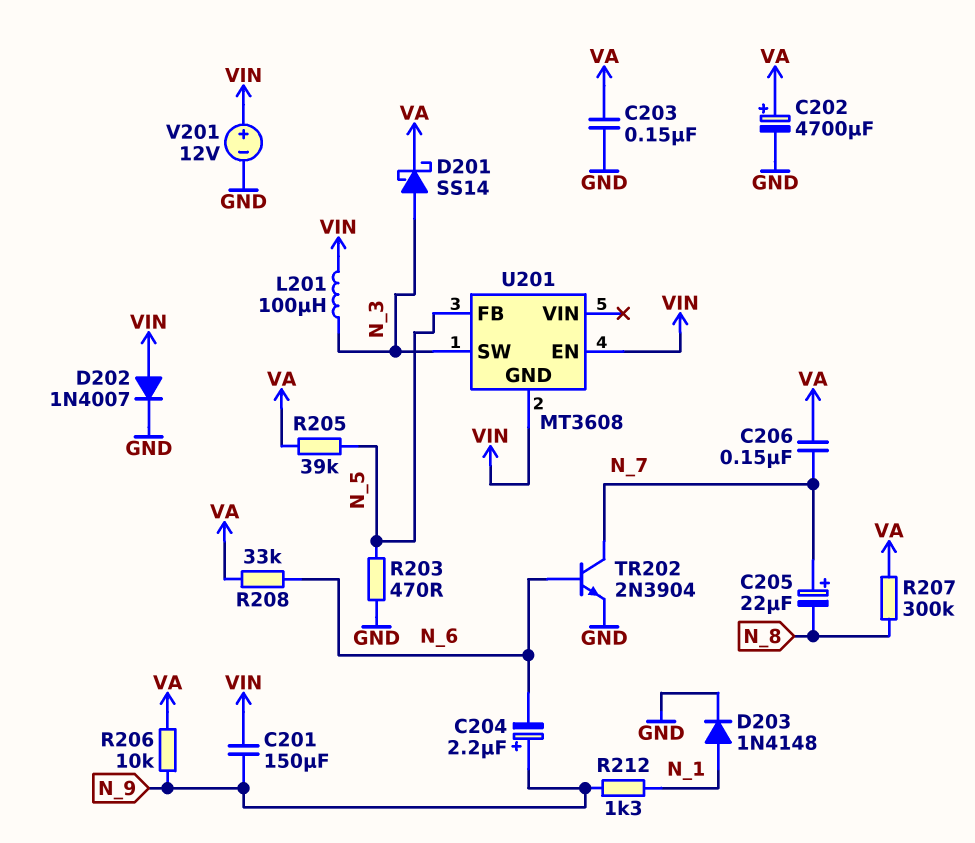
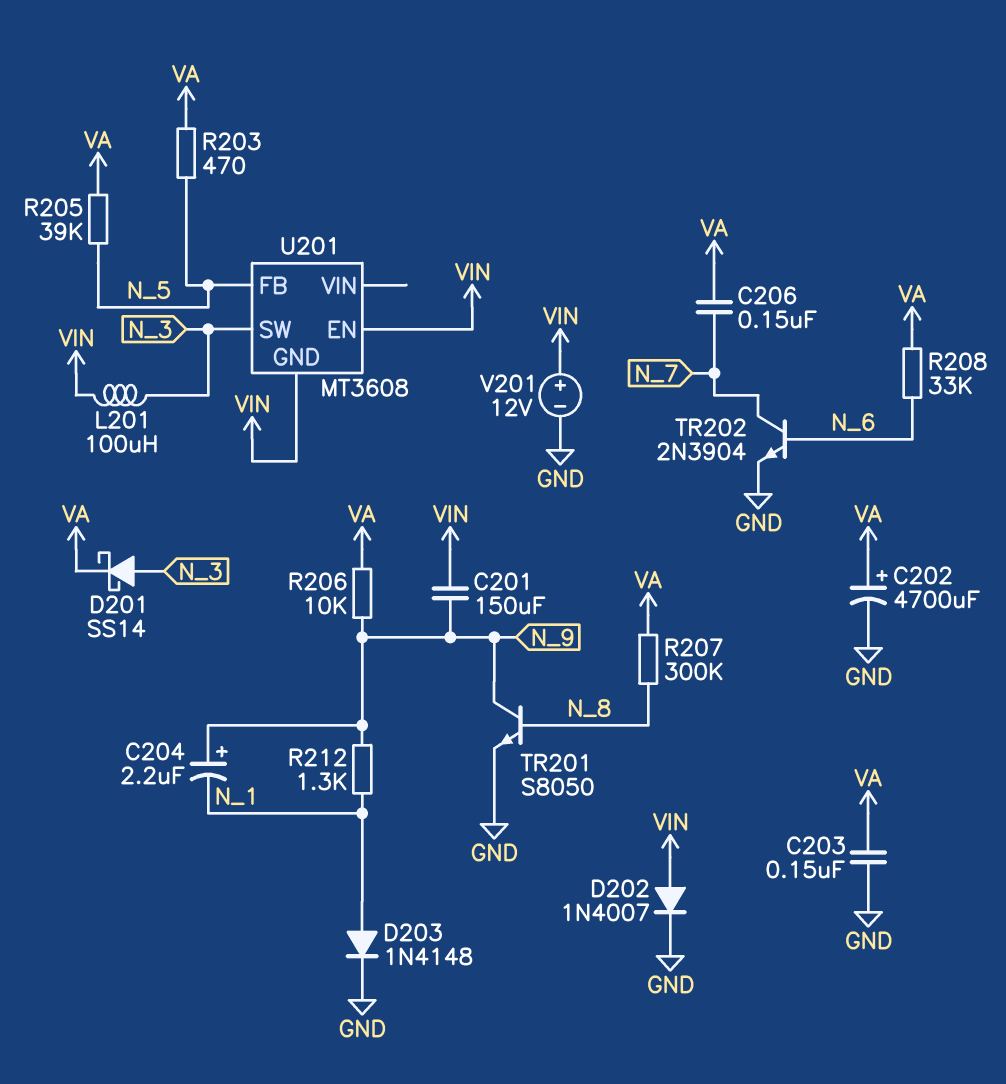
C204: 2.2uF (plus N_9, minus N_6) -> 2.2uF (plus N_9, minus N_1)
C205: 22uF (plus N_7, minus N_8) -> none
R203: 470 (GND, N_5) -> 470 (N_5, VA)
TR201: none -> NPN S8050 (B N_8, C N_9, E GND)

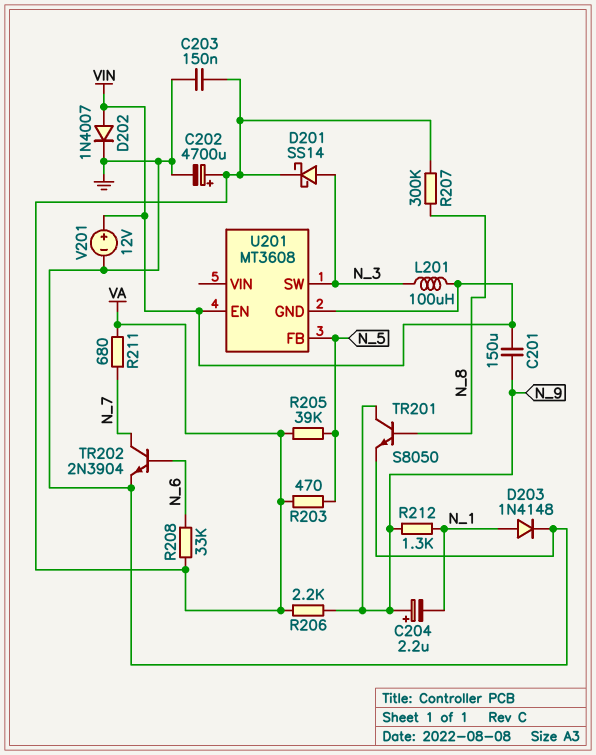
C206: 150nF (N_7, VA) -> none
R206: 10k (N_9, VA) -> 2.2k (N_9, VA)
R211: none -> 680 (N_7, VA)

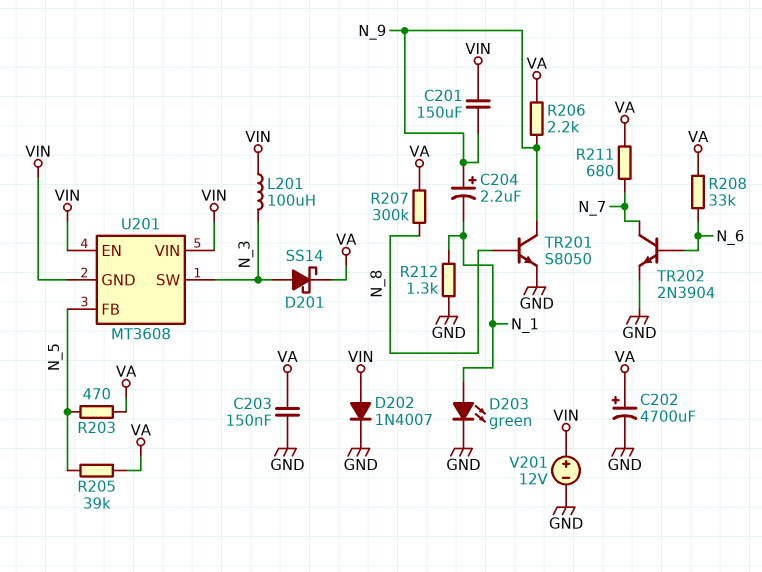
D203: diode 1N4148 (A N_1, K GND) -> LED green (A N_1, K GND)
R212: 1.3k (N_1, N_9) -> 1.3k (GND, N_1)
U201 pin VIN: none -> VIN

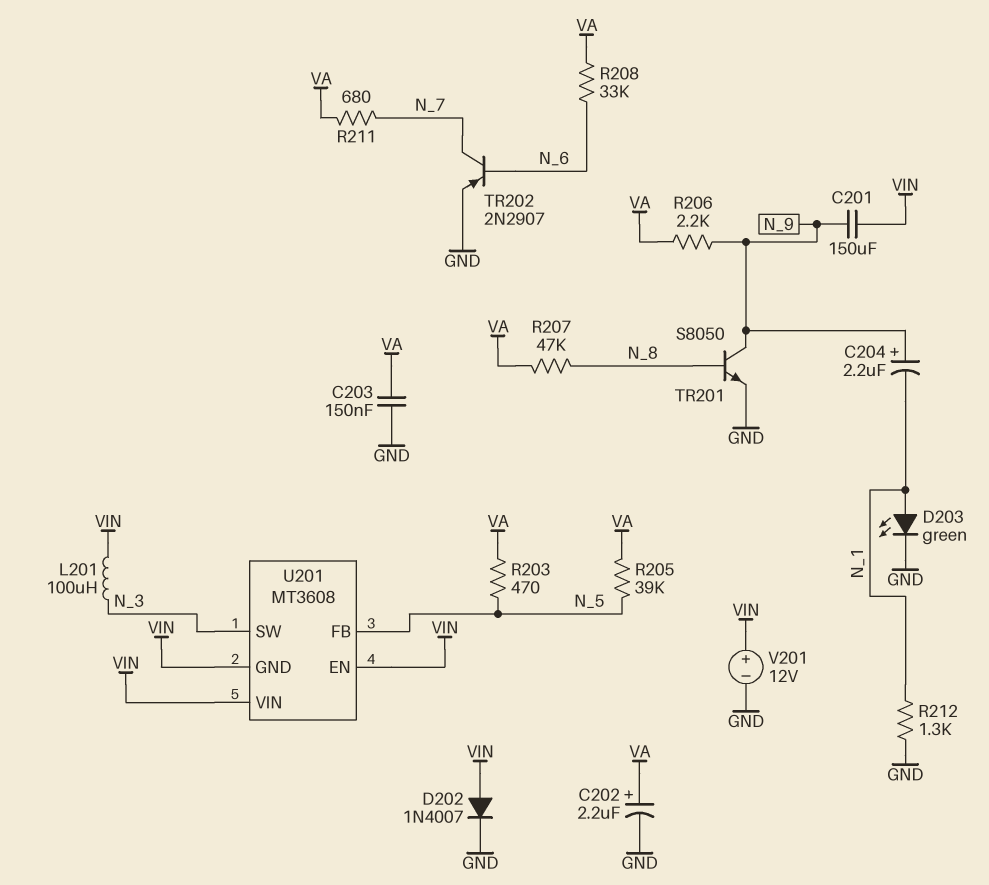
C202: 4700uF (plus VA, minus GND) -> 2.2uF (plus VA, minus GND)
D201: schottky SS14 (A N_3, K VA) -> none
R207: 300k (N_8, VA) -> 47k (N_8, VA)
TR202: NPN 2N3904 (B N_6, C N_7, E GND) -> PNP 2N2907 (B N_6, C N_7, E GND)

